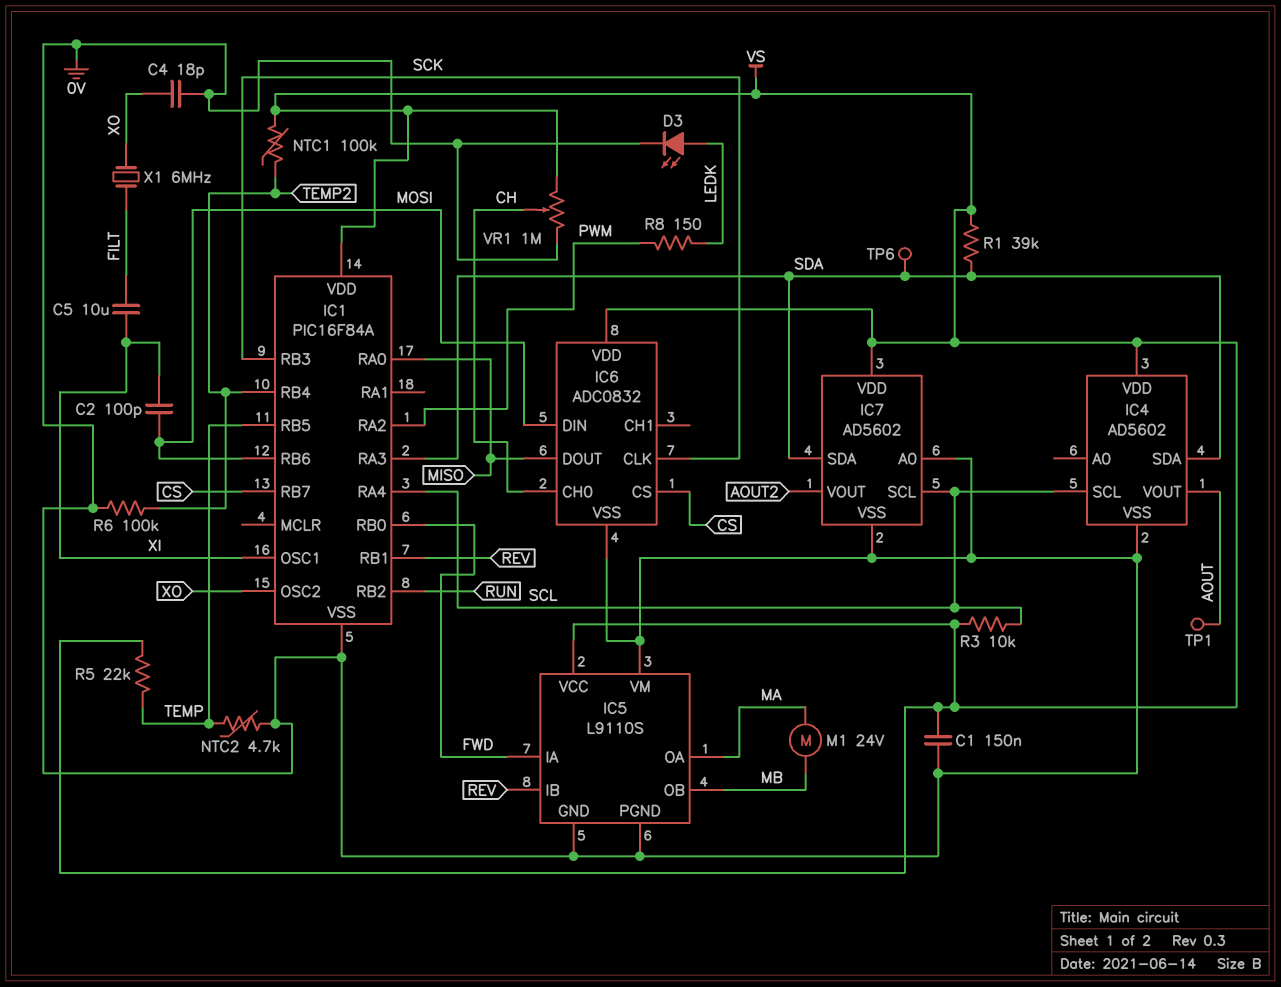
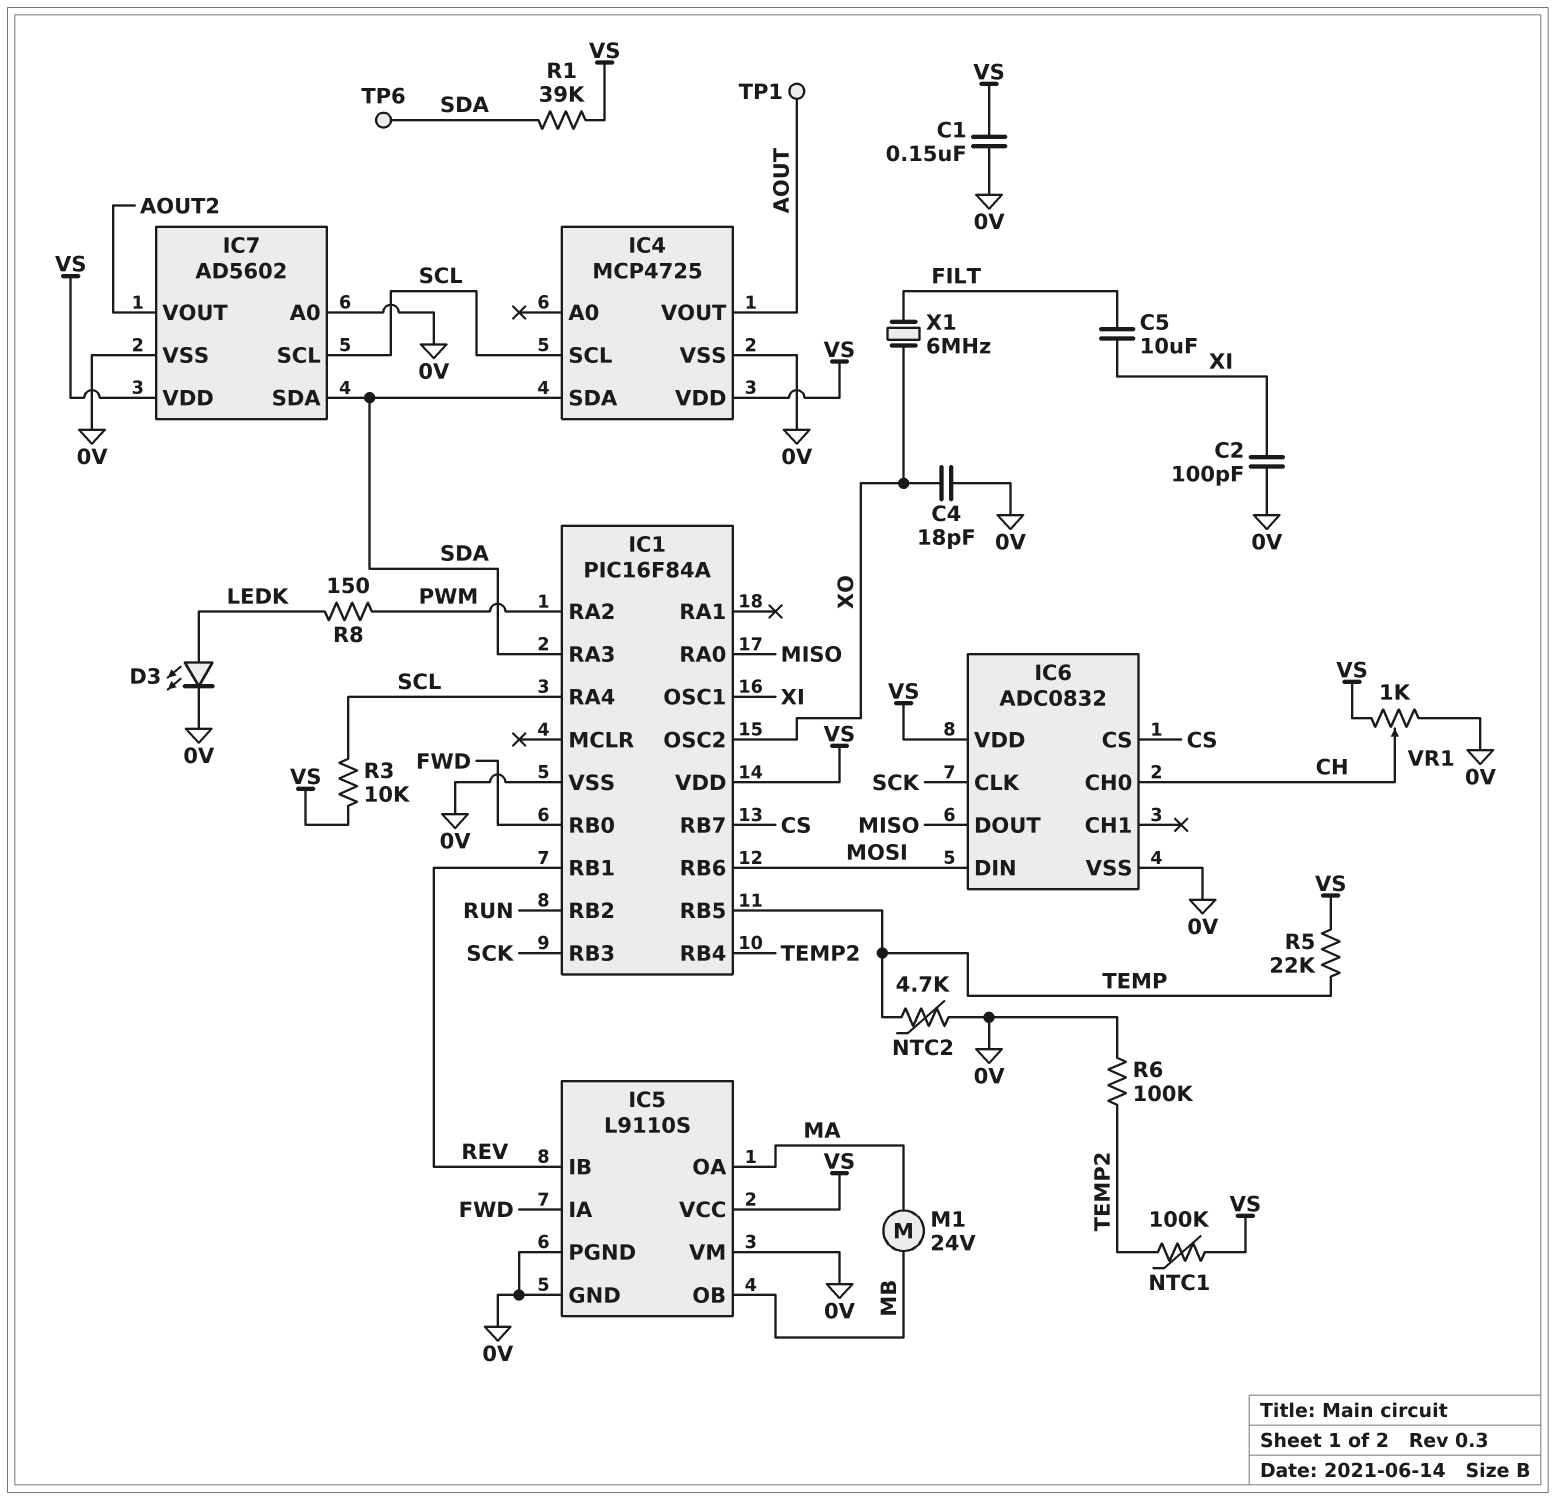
C2: 100pF (MOSI, XI) -> 100pF (0V, XI)
IC4: AD5602 -> MCP4725
VR1: 1M (0V, VS, wiper CH) -> 1k (0V, VS, wiper CH)

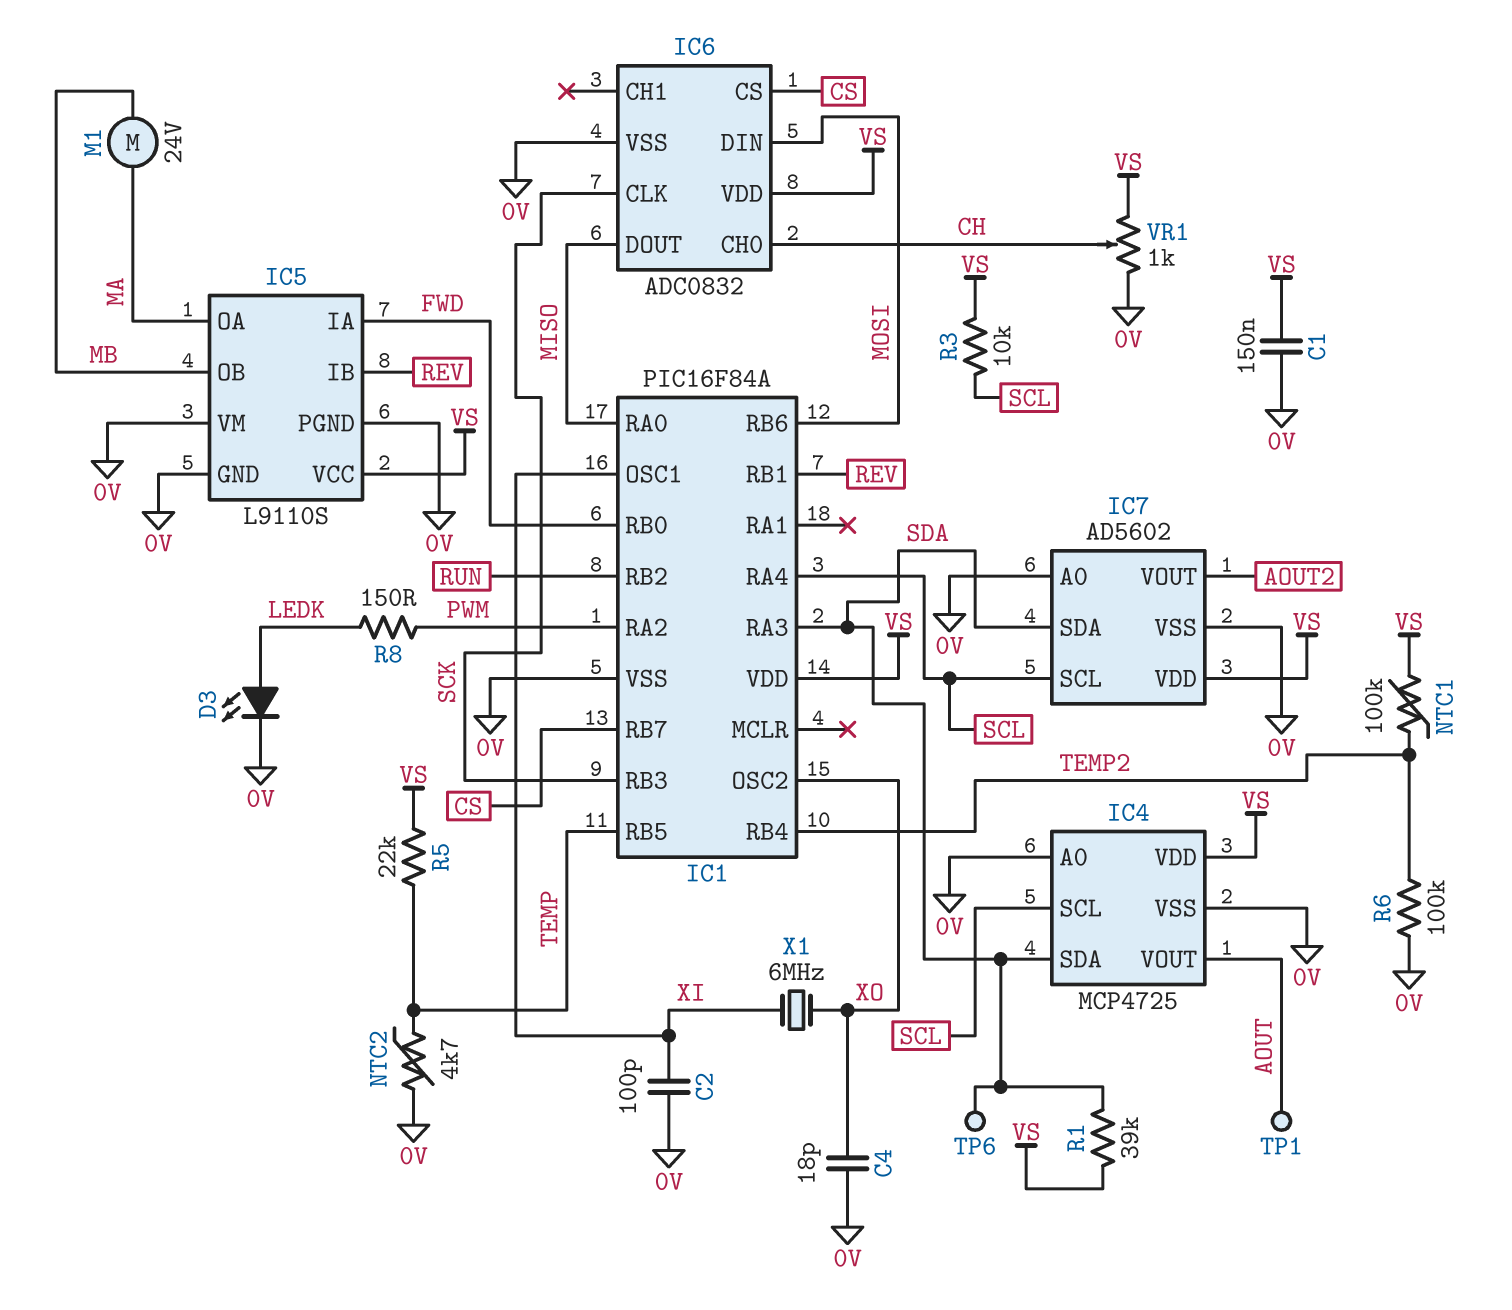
C5: 10uF (FILT, XI) -> none
IC4 pin A0: none -> 0V
X1: 6MHz (FILT, XO) -> 6MHz (XI, XO)

